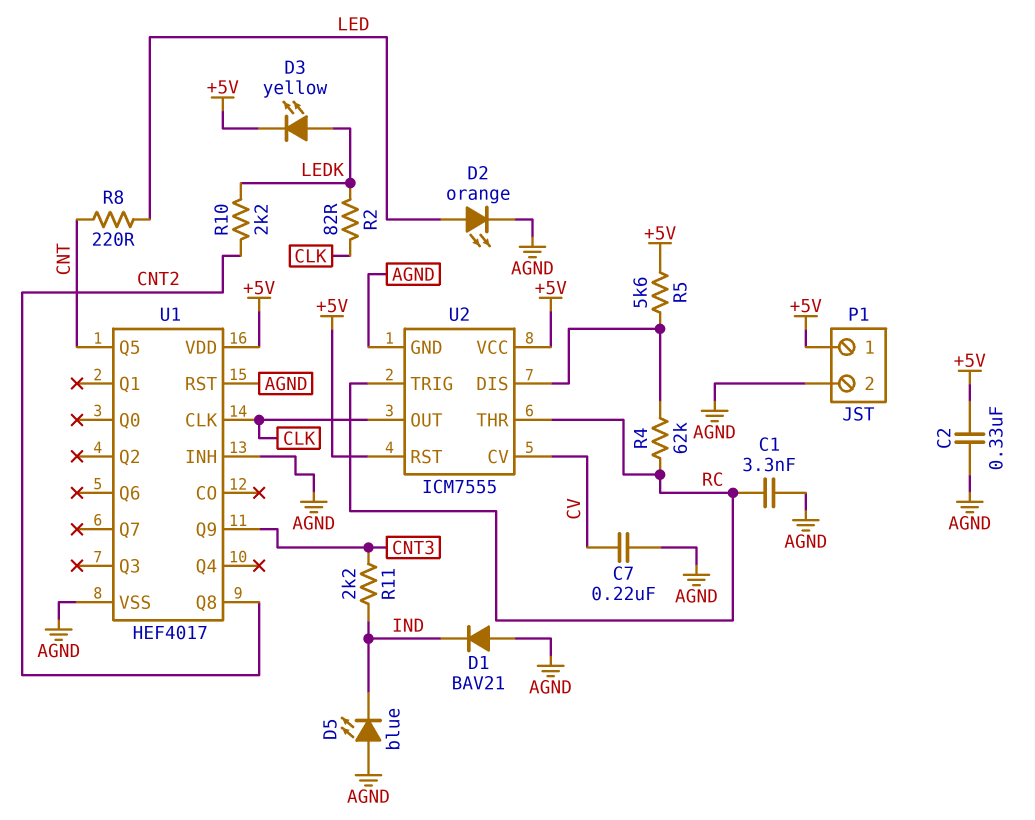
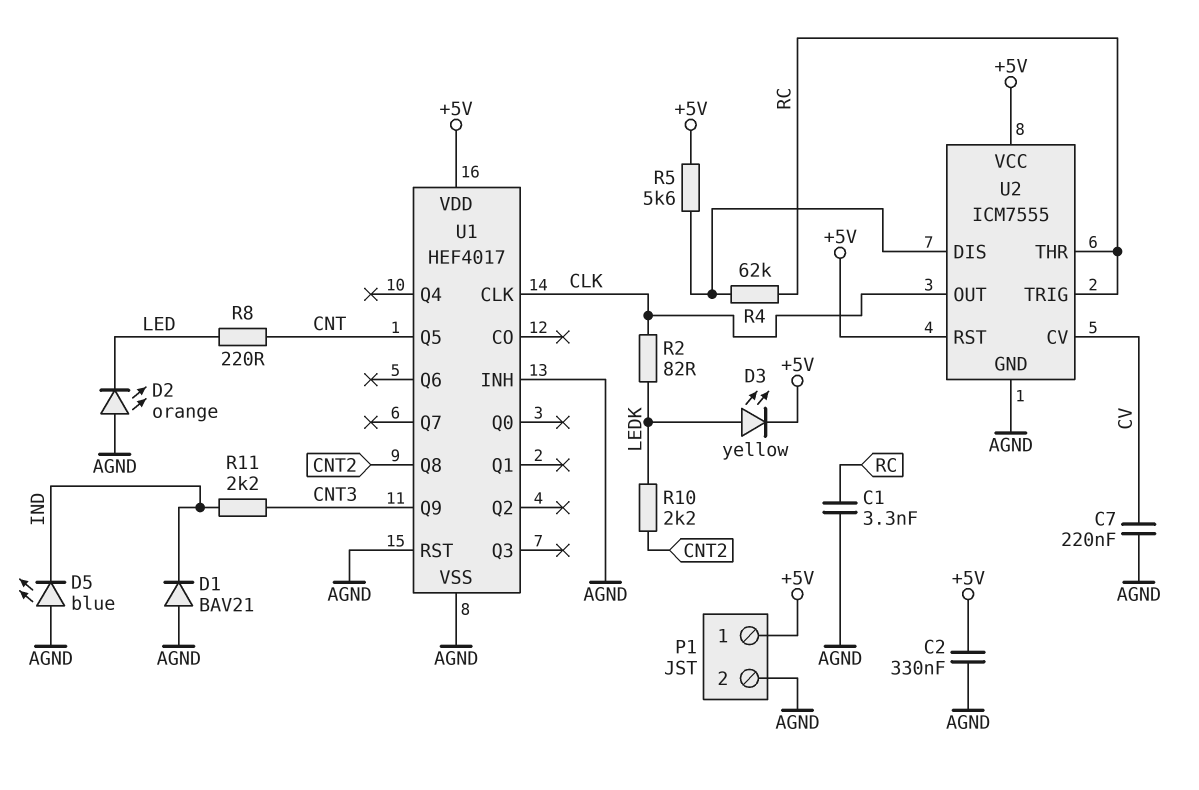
D2: LED orange (A LED, K AGND) -> LED orange (A AGND, K LED)

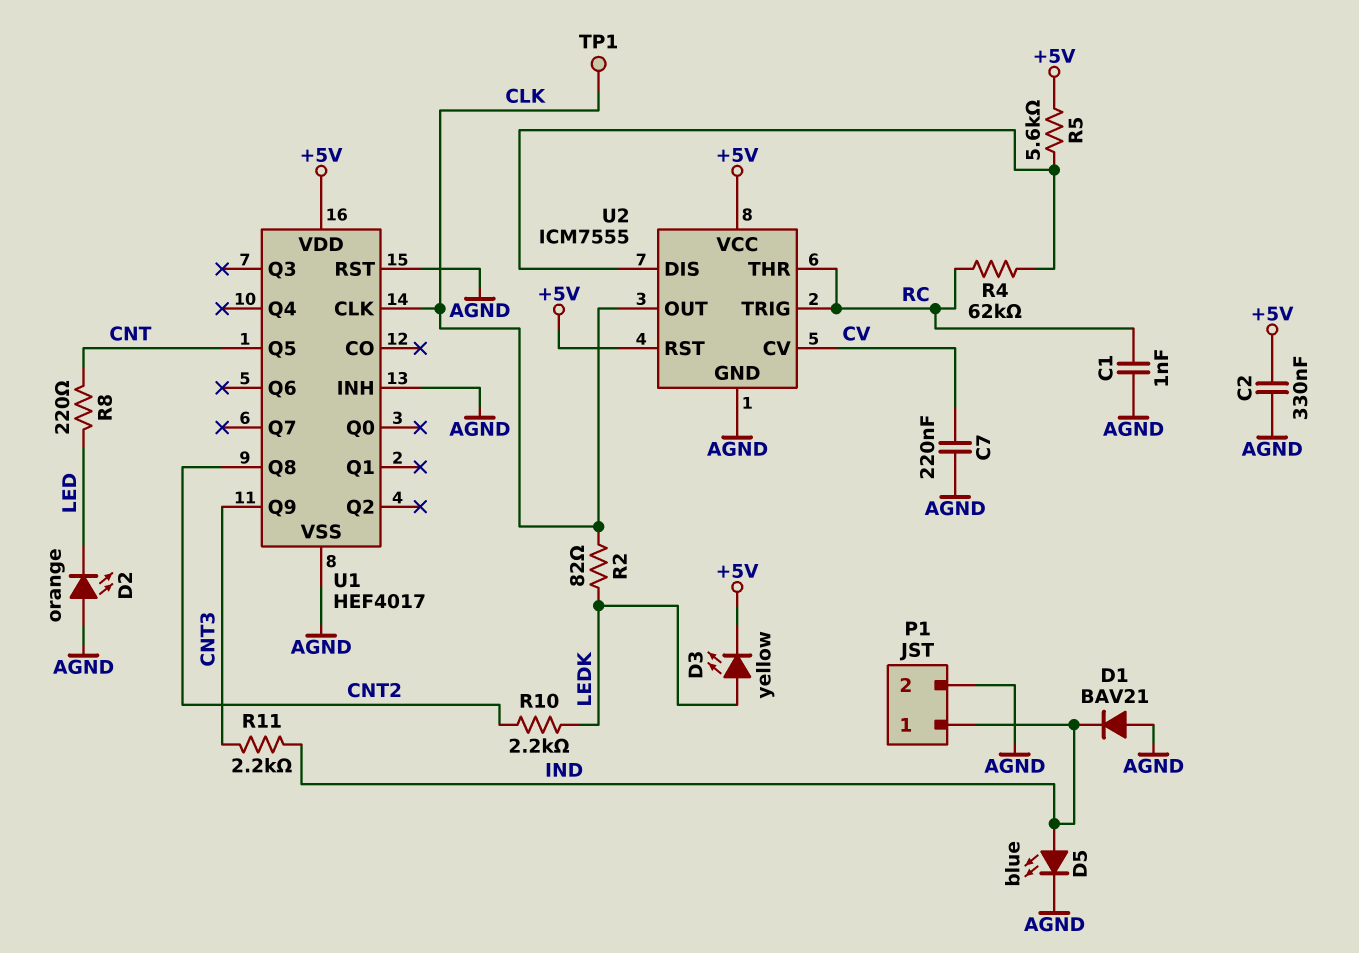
C1: 3.3nF (AGND, RC) -> 1nF (AGND, RC)
D5: LED blue (A AGND, K IND) -> LED blue (A IND, K AGND)
P1 pin 1: +5V -> IND
TP1: none -> test point (CLK)

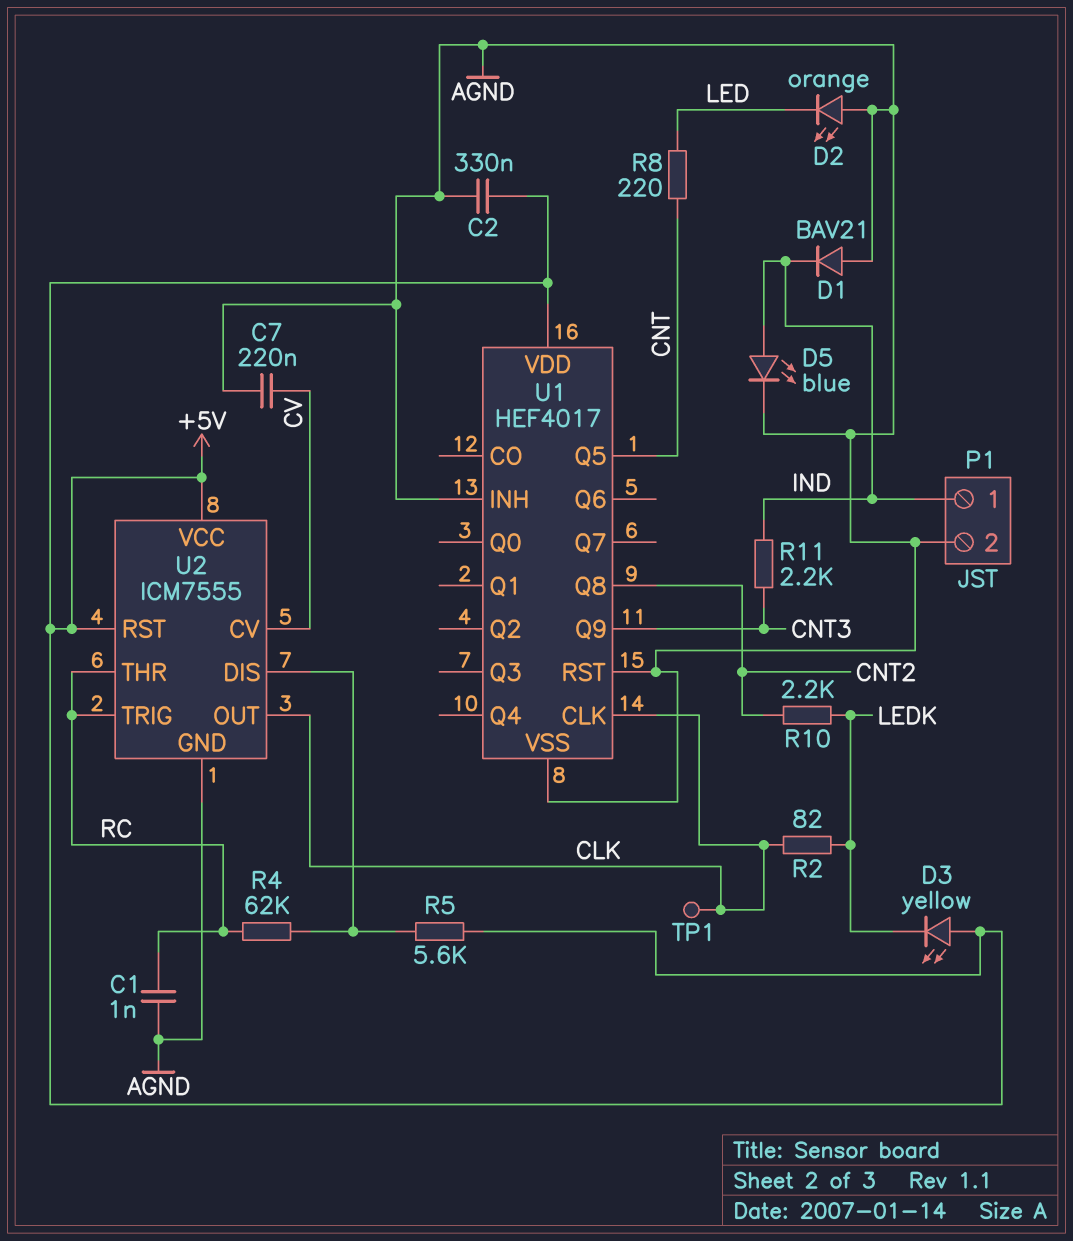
D3: LED yellow (A LEDK, K +5V) -> LED yellow (A +5V, K LEDK)

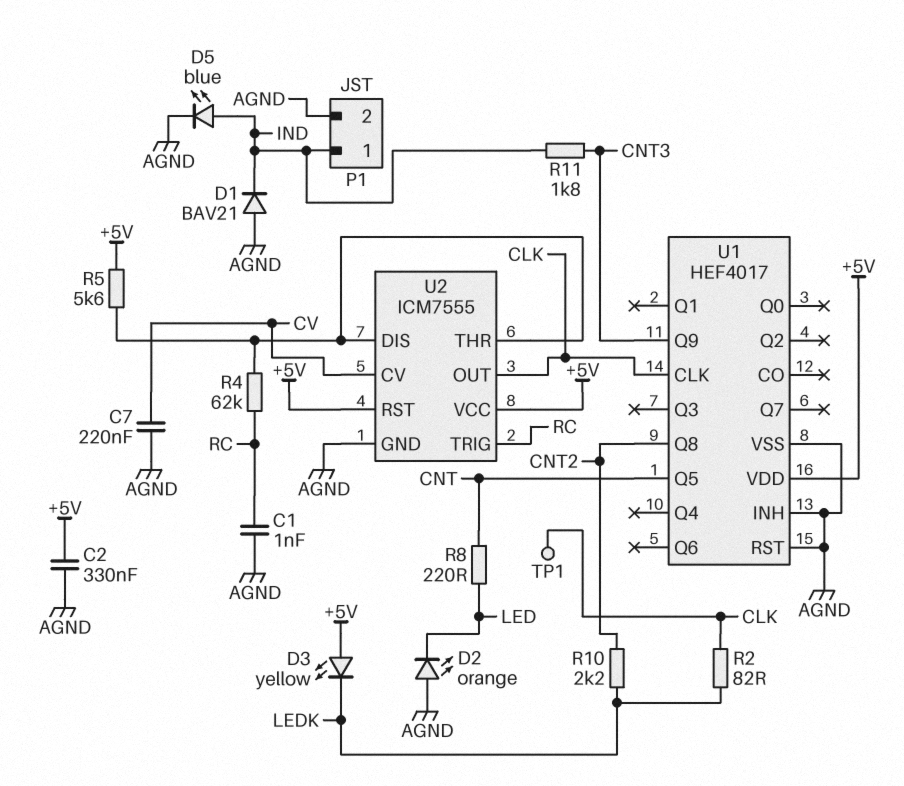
R11: 2.2k (CNT3, IND) -> 1.8k (CNT3, IND)
U2 pin THR: RC -> U2/DIS

